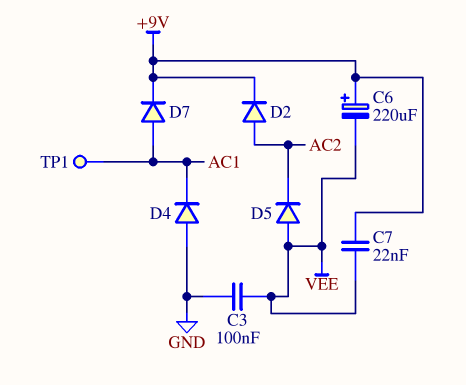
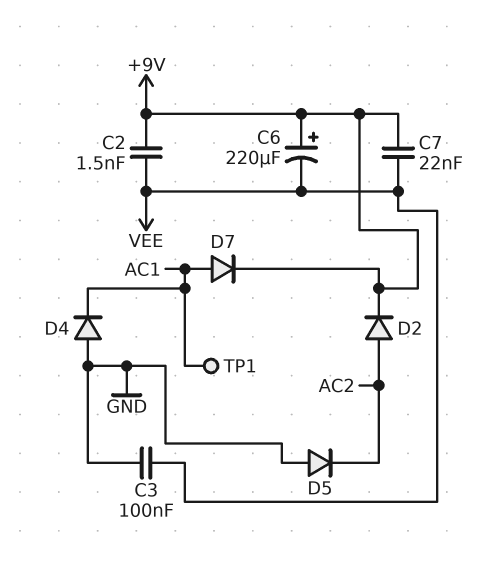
C2: none -> 1.5nF (+9V, VEE)
D5: diode (A VEE, K AC2) -> diode (A GND, K AC2)

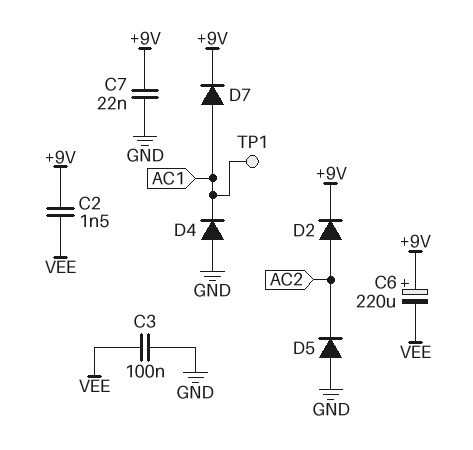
C7: 22nF (+9V, VEE) -> 22nF (+9V, GND)

